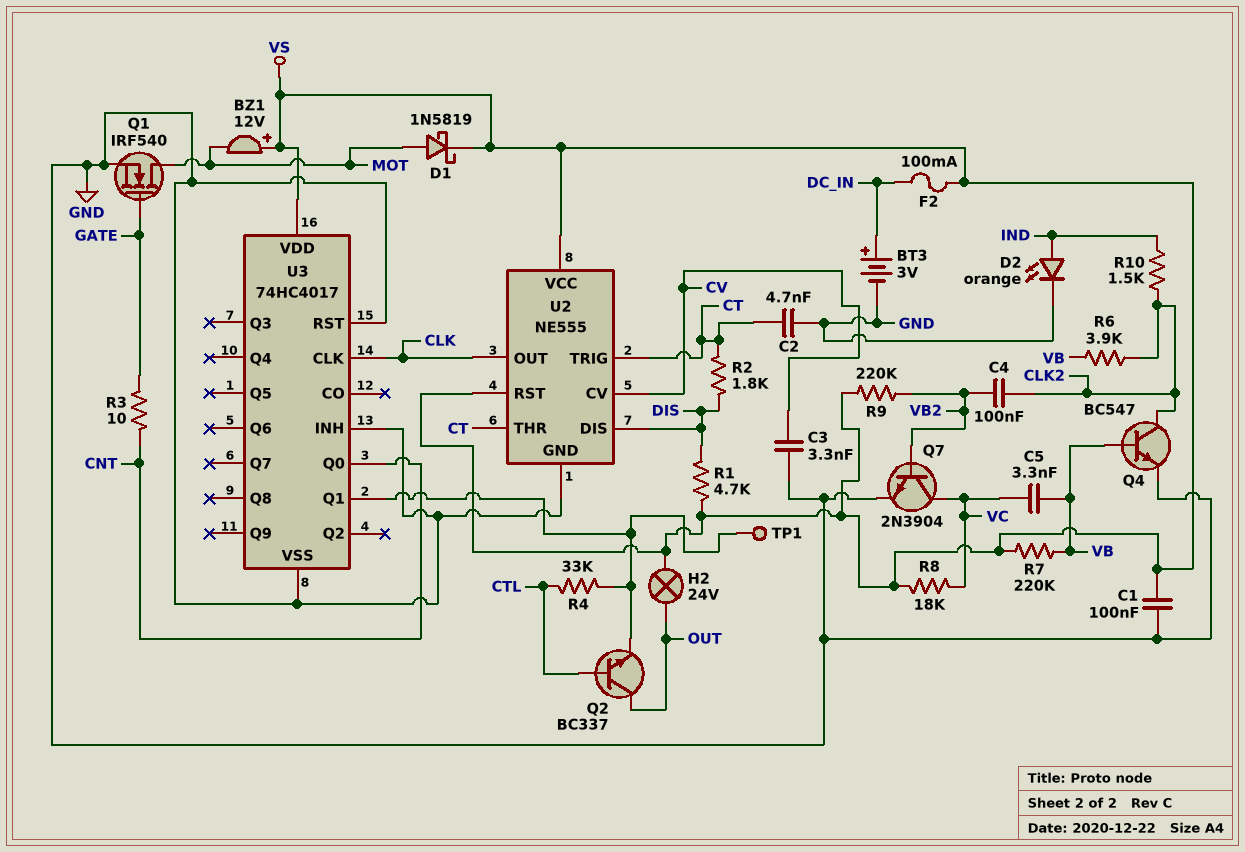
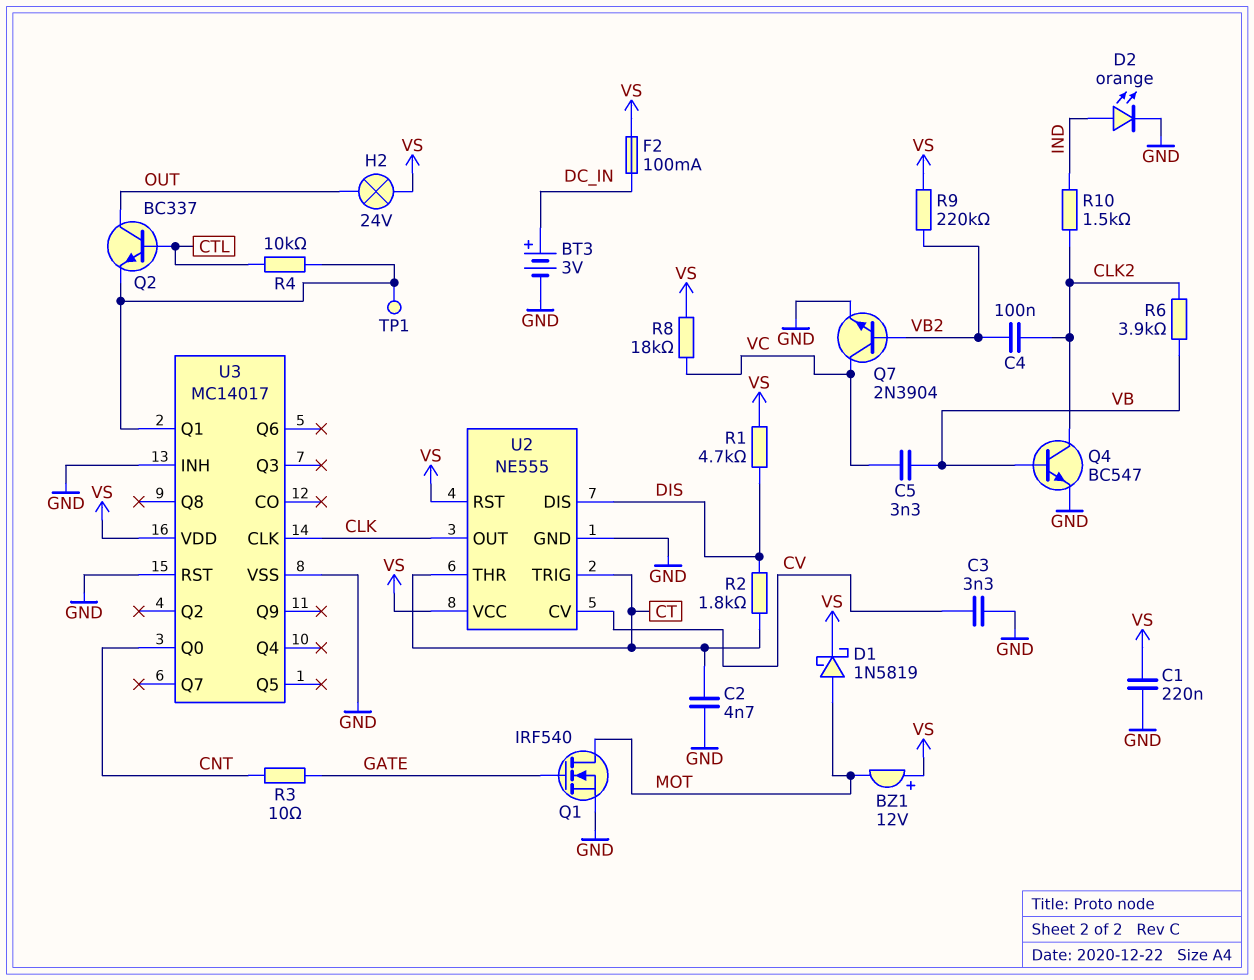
C1: 100nF (GND, VS) -> 220nF (GND, VS)
R4: 33k (CTL, U3/Q1) -> 10k (CTL, U3/Q1)
R7: 220k (VB, VS) -> none
U3: 74HC4017 -> MC14017

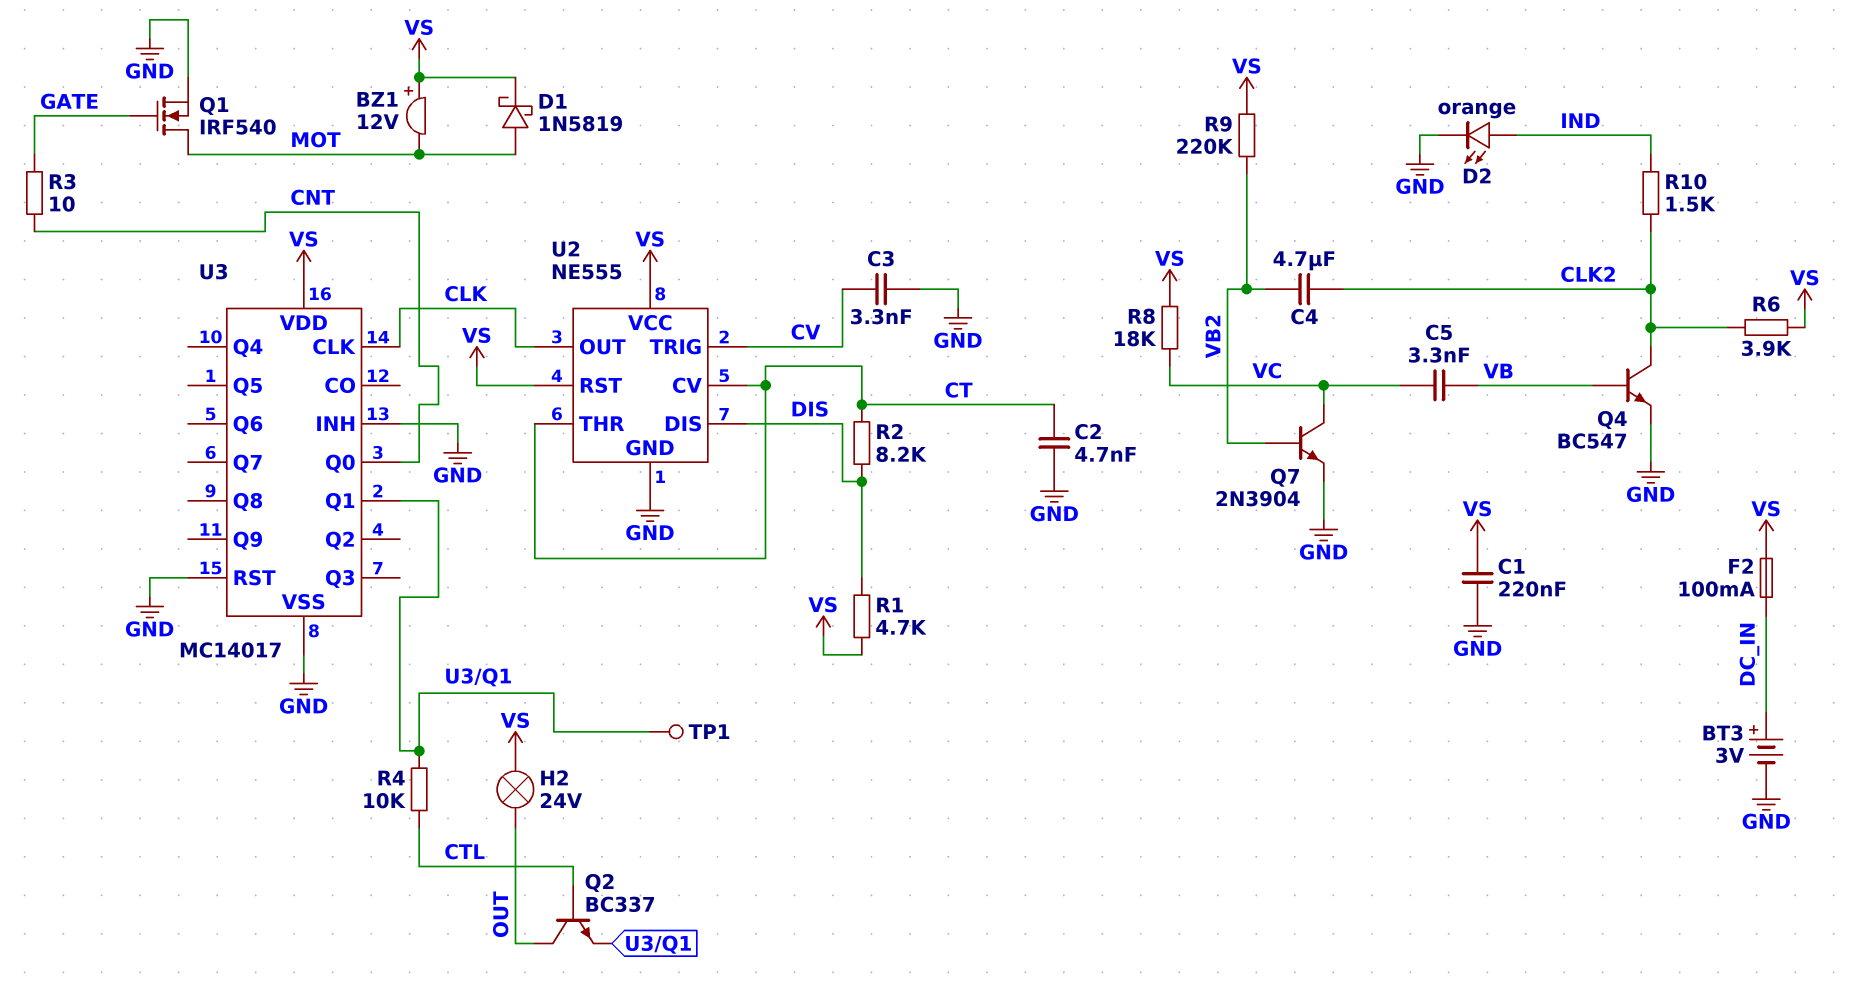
C4: 100nF (CLK2, VB2) -> 4.7uF (CLK2, VB2)
R2: 1.8k (CT, DIS) -> 8.2k (CT, DIS)
R6: 3.9k (CLK2, VB) -> 3.9k (CLK2, VS)
U2 pin CV: CV -> CT
U2 pin TRIG: CT -> CV

